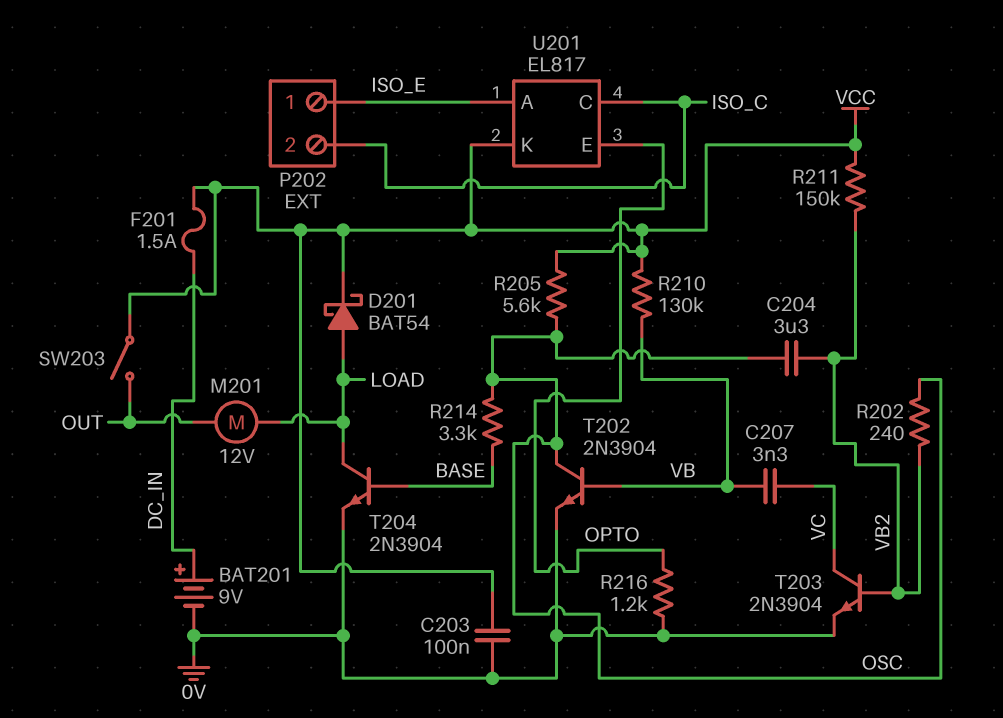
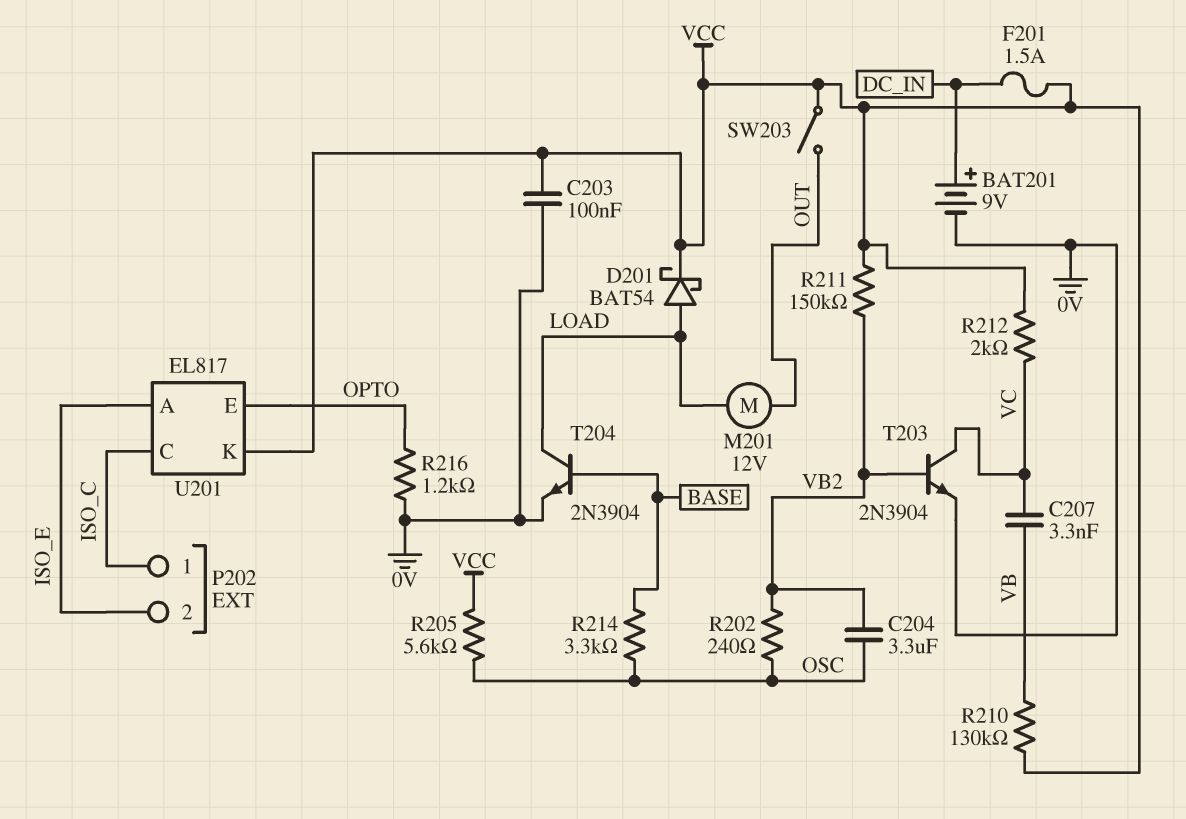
P202 pin 1: ISO_E -> ISO_C
P202 pin 2: ISO_C -> ISO_E
R212: none -> 2k (VC, VCC)
T202: NPN 2N3904 (B VB, C OSC, E 0V) -> none

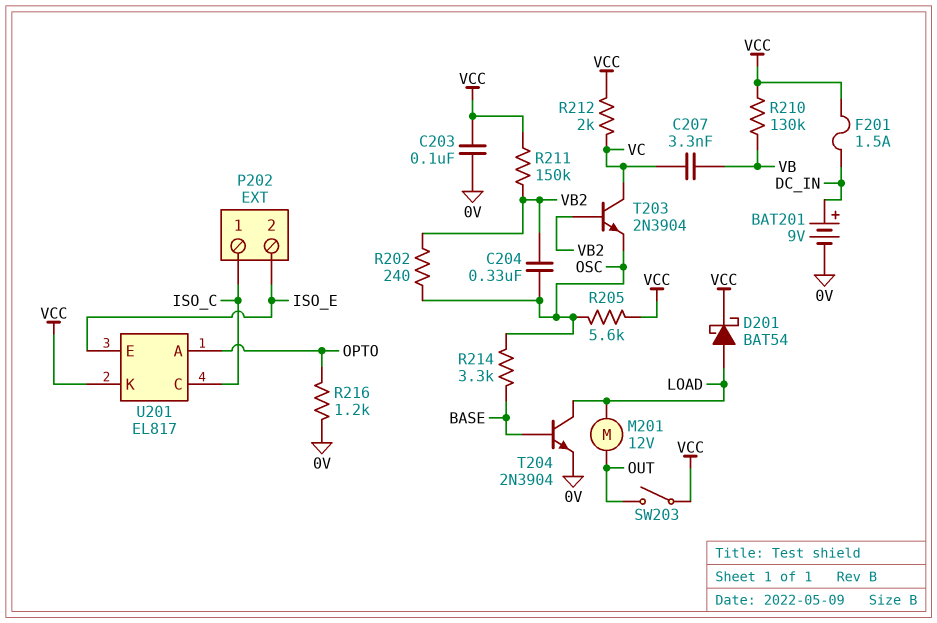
C204: 3.3uF (OSC, VB2) -> 330nF (OSC, VB2)
T203: NPN 2N3904 (B VB2, C VC, E 0V) -> NPN 2N3904 (B VB2, C VC, E OSC)
U201 pin A: ISO_E -> OPTO
U201 pin E: OPTO -> ISO_E

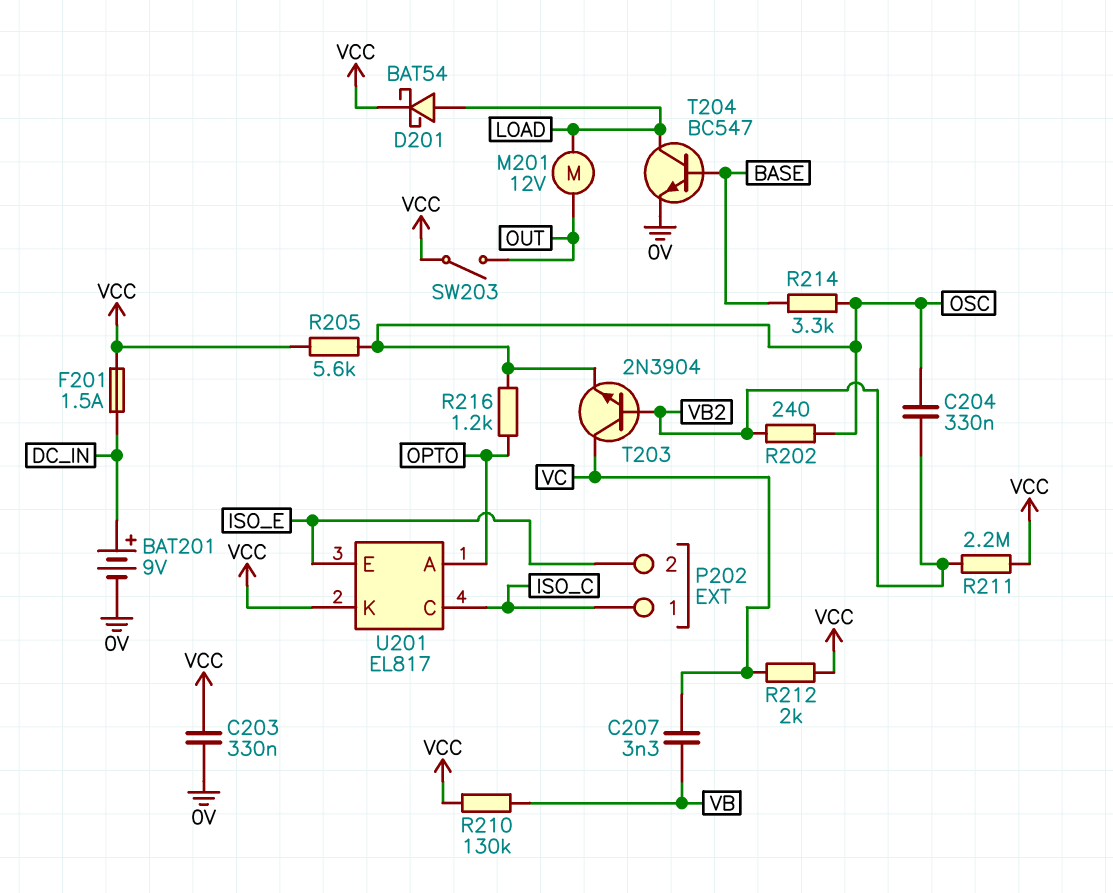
C203: 100nF (0V, VCC) -> 330nF (0V, VCC)
R211: 150k (VB2, VCC) -> 2.2M (VB2, VCC)
R216: 1.2k (0V, OPTO) -> 1.2k (OPTO, OSC)
T204: NPN 2N3904 (B BASE, C LOAD, E 0V) -> NPN BC547 (B BASE, C LOAD, E 0V)

